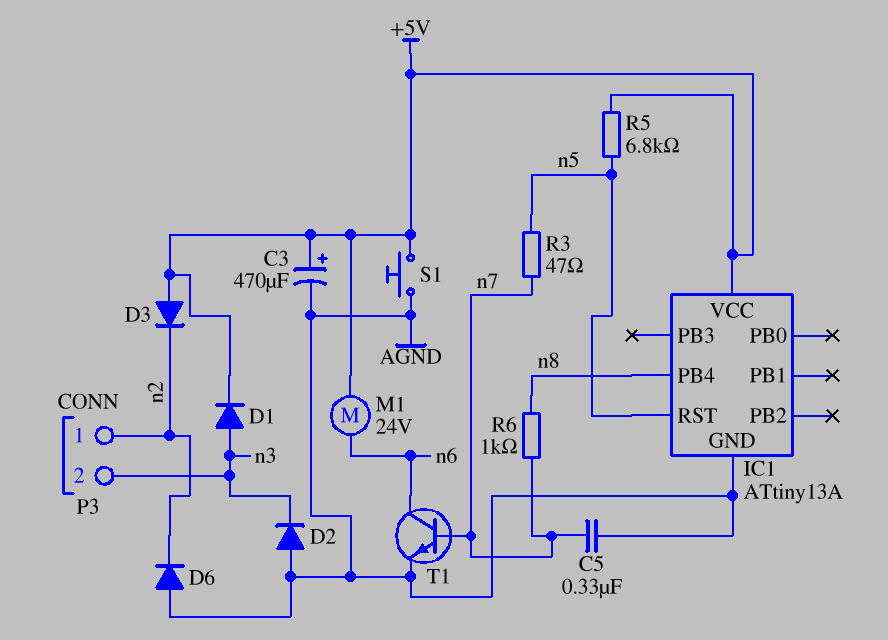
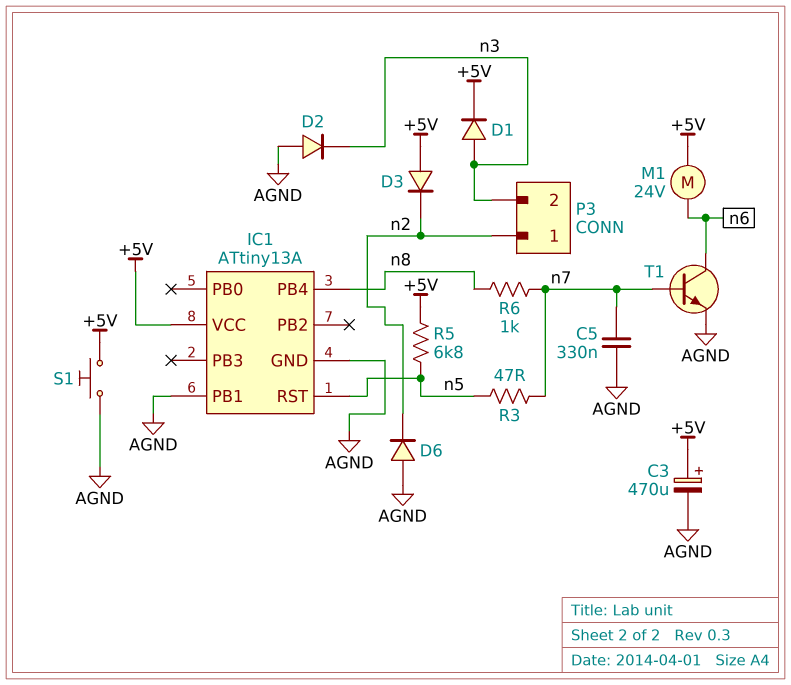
IC1 pin PB1: none -> AGND

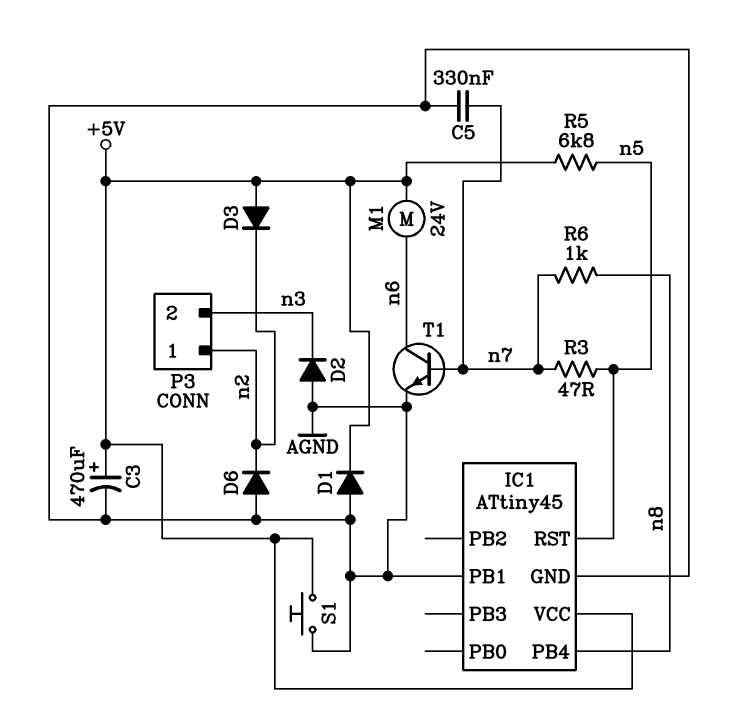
D1: diode (A n3, K +5V) -> diode (A AGND, K +5V)
IC1: ATtiny13A -> ATtiny45

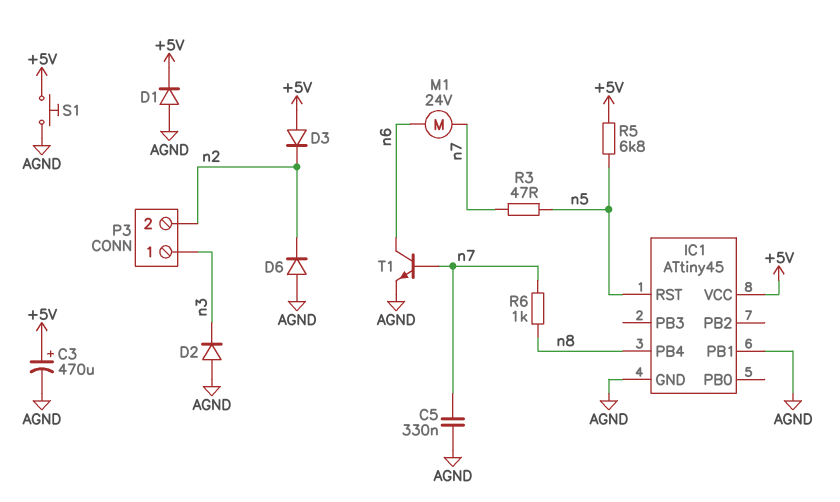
M1: motor 24V (+5V, n6) -> motor 24V (n6, n7)
P3 pin 1: n2 -> n3
P3 pin 2: n3 -> n2

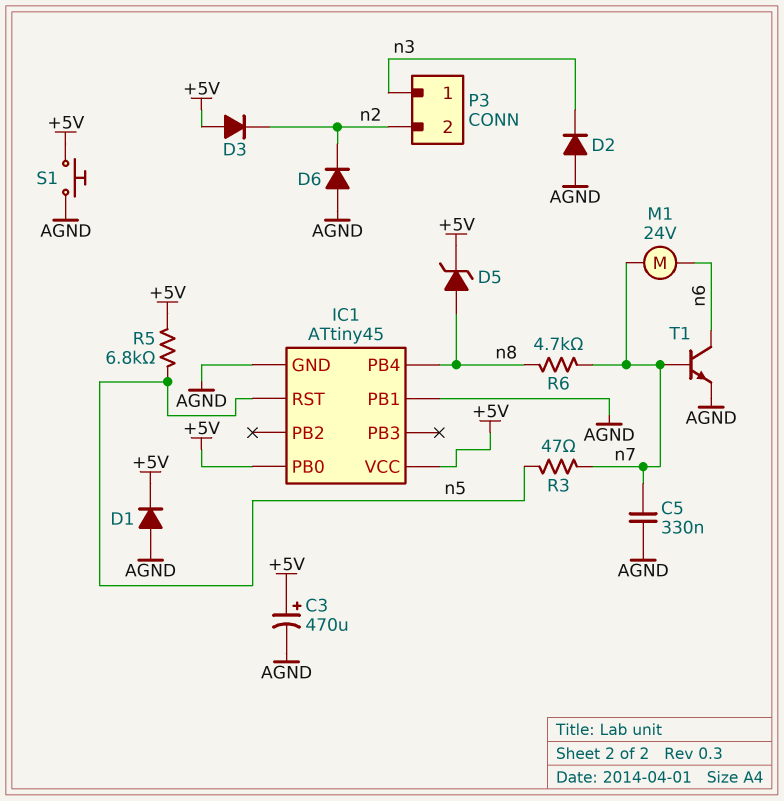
D5: none -> zener (A n8, K +5V)
IC1 pin PB0: none -> +5V
R6: 1k (n7, n8) -> 4.7k (n7, n8)

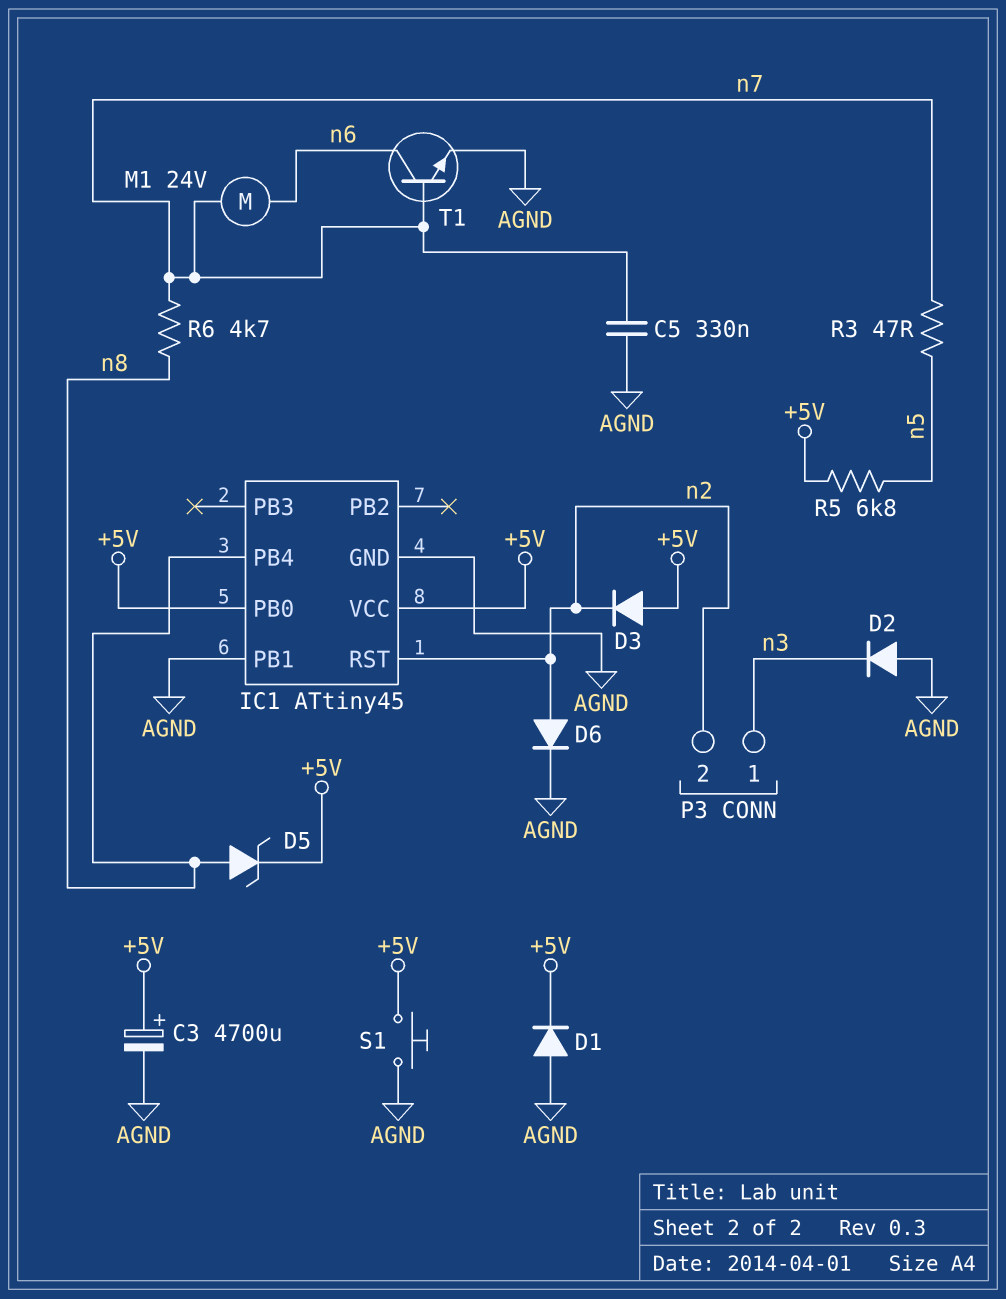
C3: 470uF (plus +5V, minus AGND) -> 4700uF (plus +5V, minus AGND)
D6: diode (A AGND, K n2) -> diode (A n2, K AGND)
IC1 pin RST: n5 -> n2

